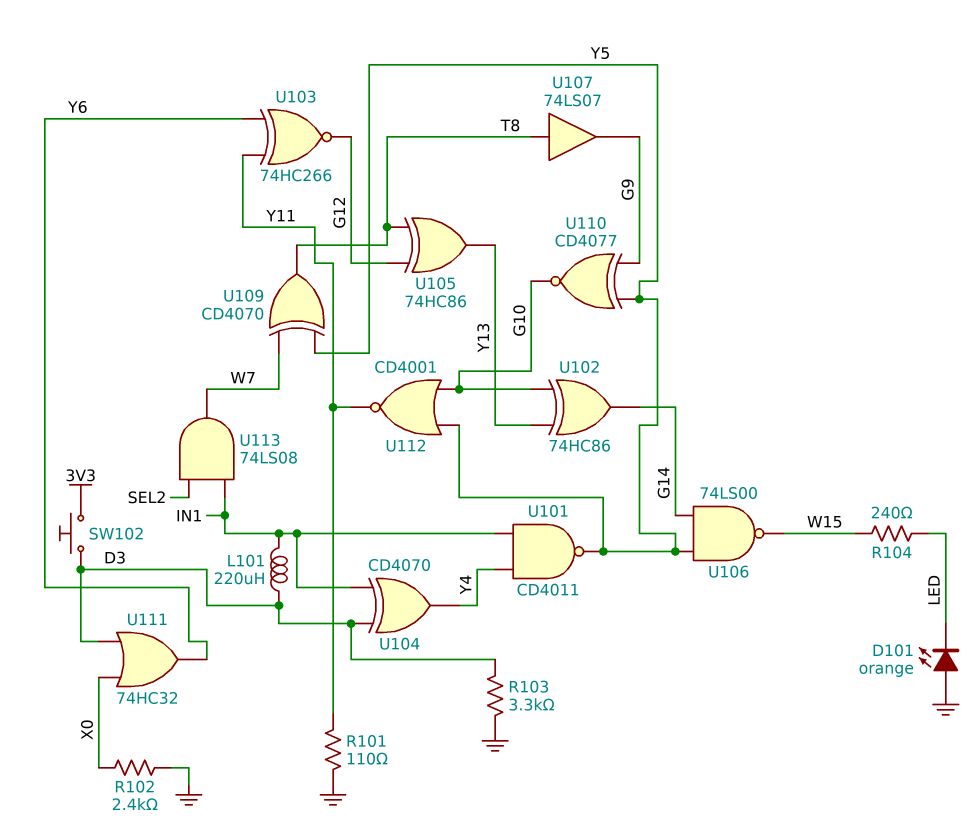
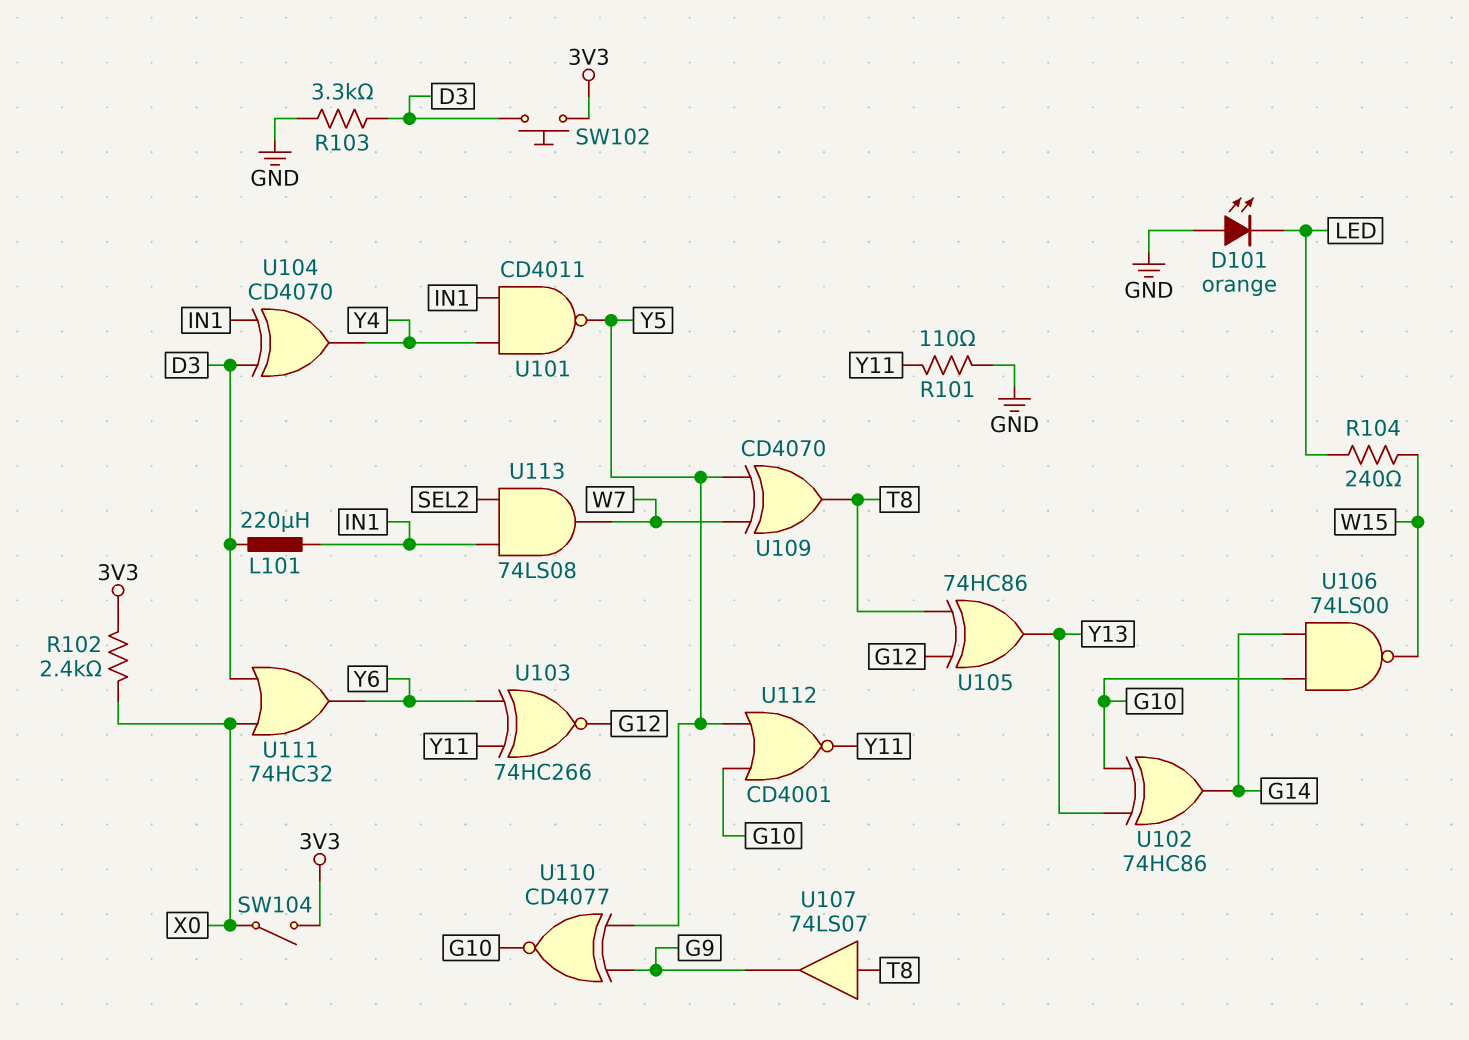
R102: 2.4k (GND, X0) -> 2.4k (3V3, X0)
SW104: none -> switch (3V3, X0)
U106: NAND 74LS00 (in G14, in Y5, out W15) -> NAND 74LS00 (in G10, in G14, out W15)

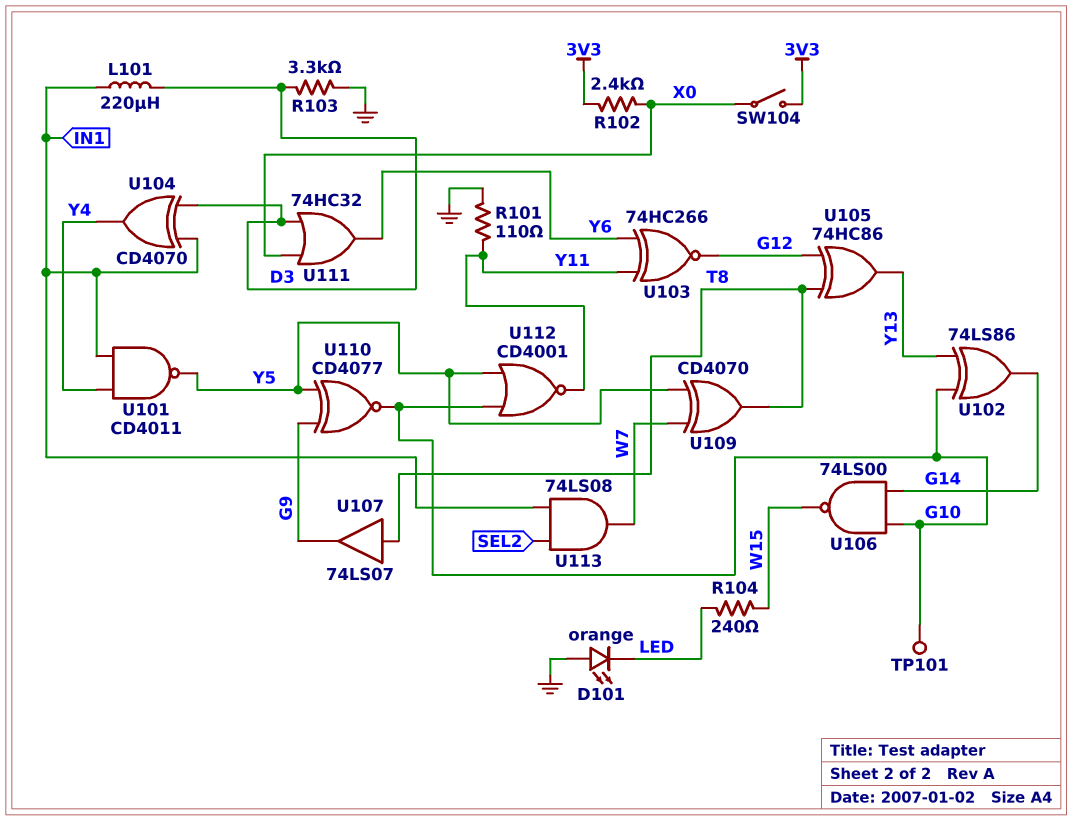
SW102: button (3V3, D3) -> none
TP101: none -> test point (G10)
U102: XOR 74HC86 (in G10, in Y13, out G14) -> XOR 74LS86 (in G10, in Y13, out G14)

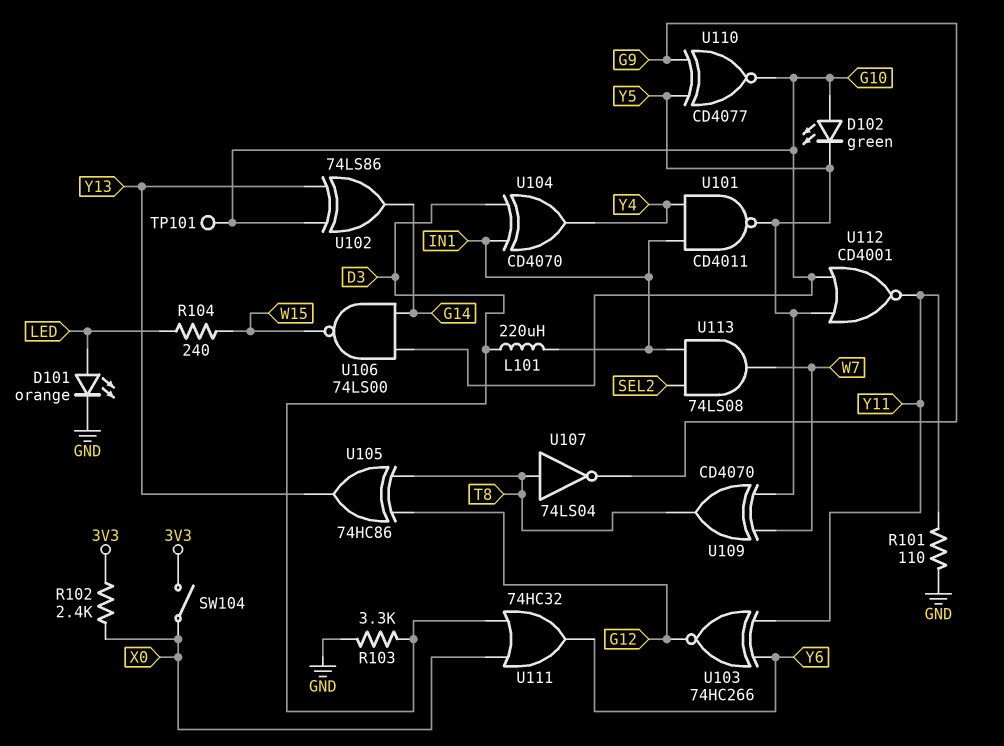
D101: LED orange (A GND, K LED) -> LED orange (A LED, K GND)
D102: none -> LED green (A G10, K Y5)
U107: buffer 74LS07 (in T8, out G9) -> NOT 74LS04 (in T8, out G9)

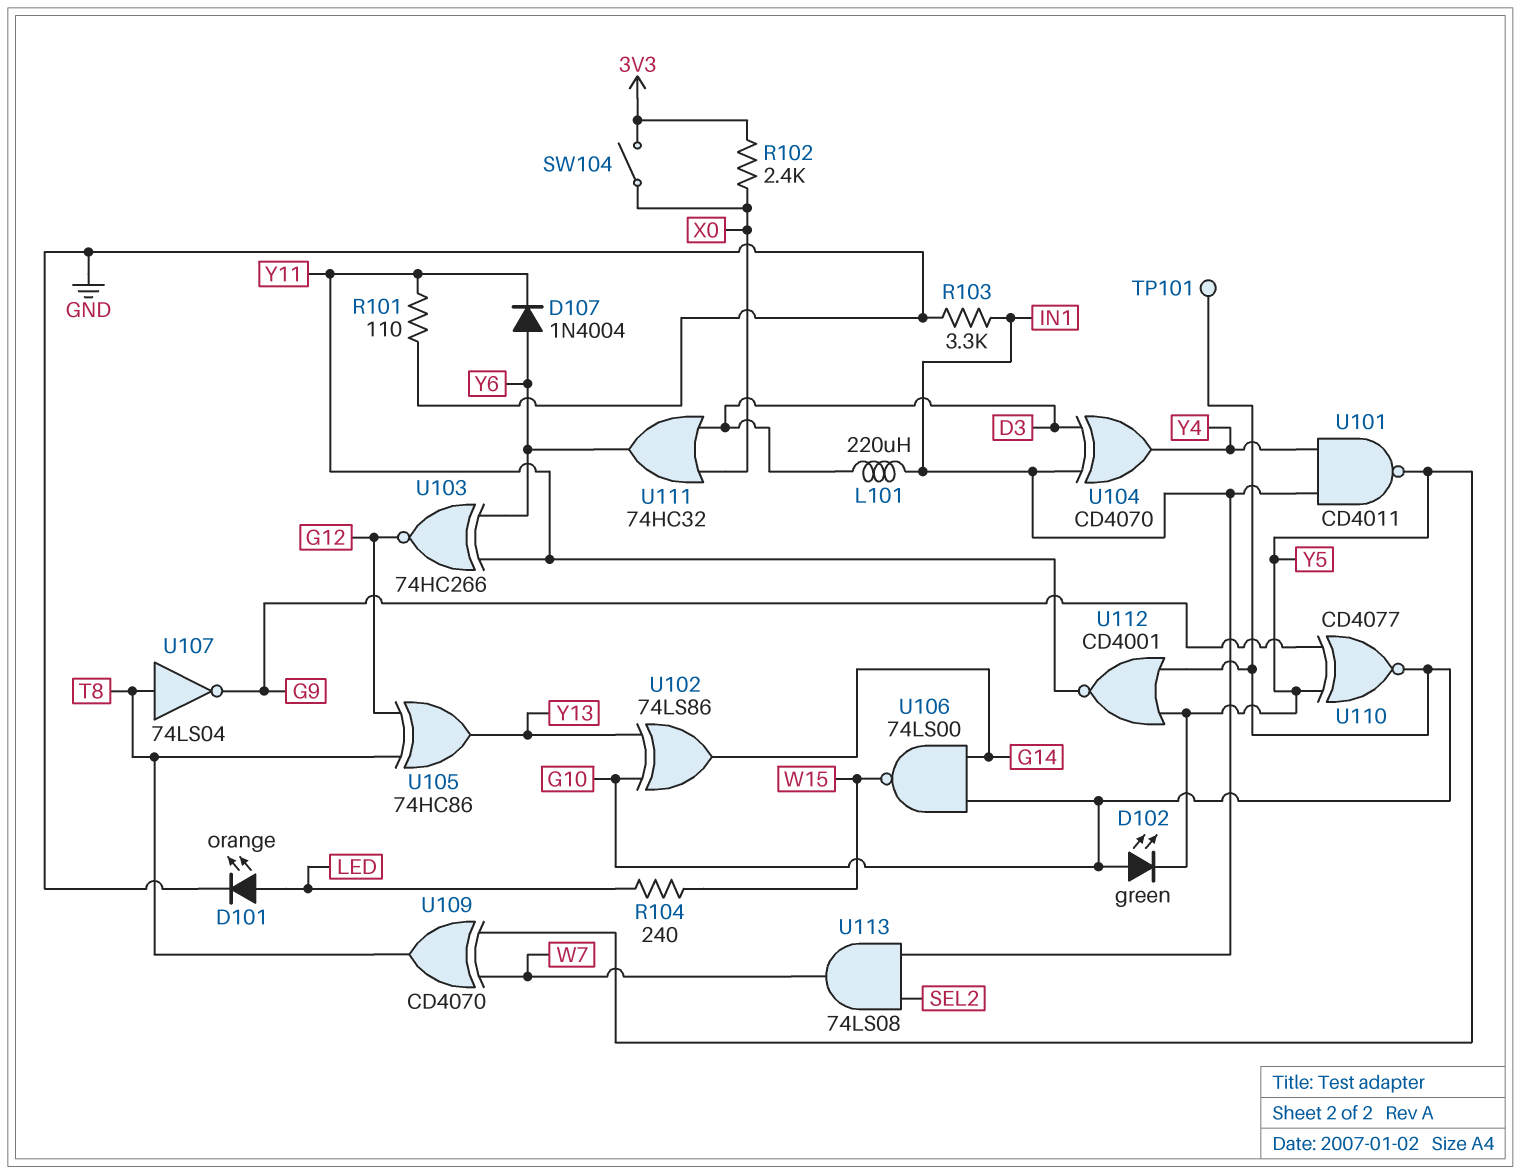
D107: none -> diode 1N4004 (A Y6, K Y11)
R103: 3.3k (D3, GND) -> 3.3k (GND, IN1)

